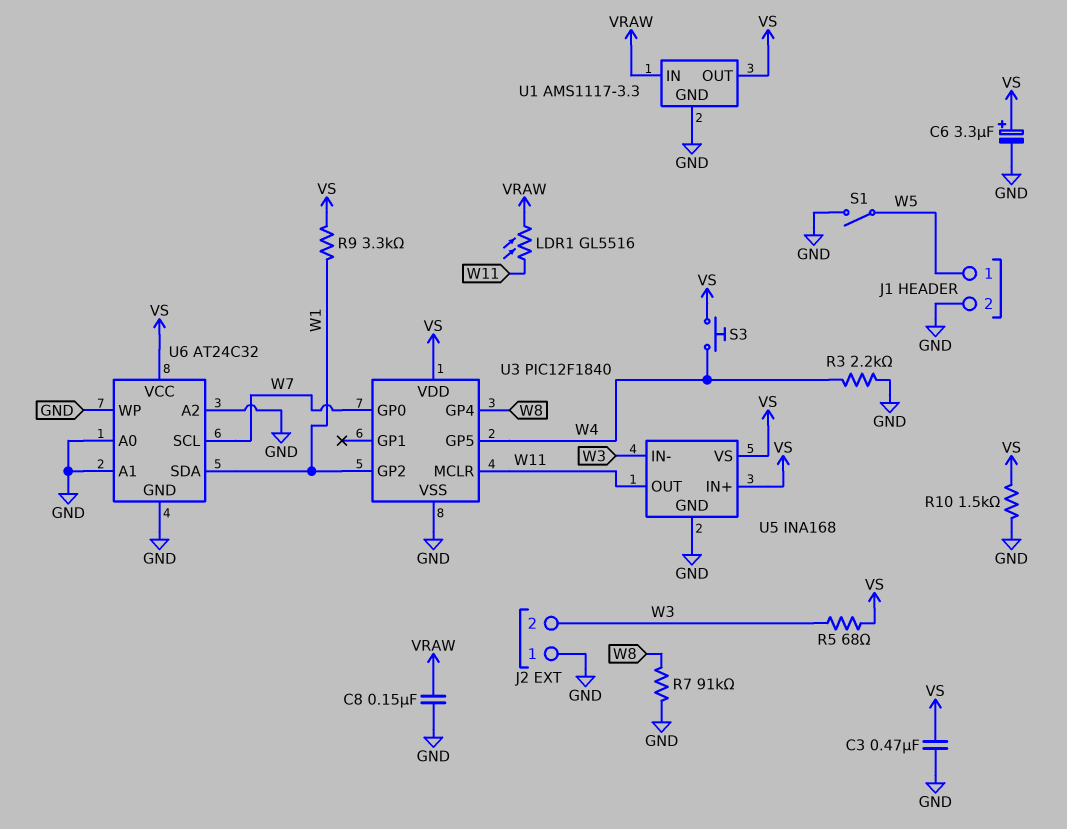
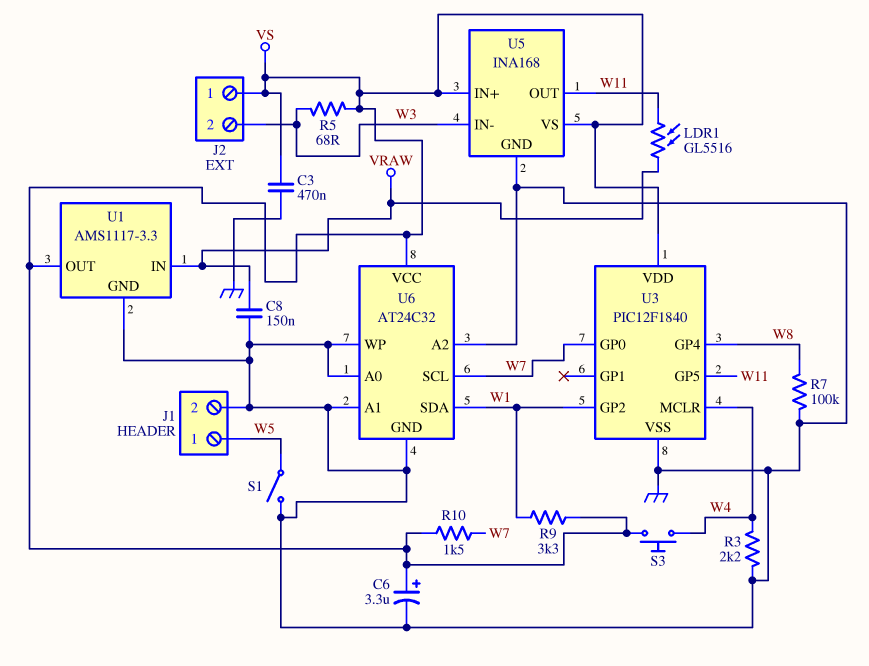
J2 pin 1: GND -> VS
R7: 91k (GND, W8) -> 100k (GND, W8)
R10: 1.5k (GND, VS) -> 1.5k (VS, W7)
U3 pin GP5: W4 -> W11
U3 pin MCLR: W11 -> W4

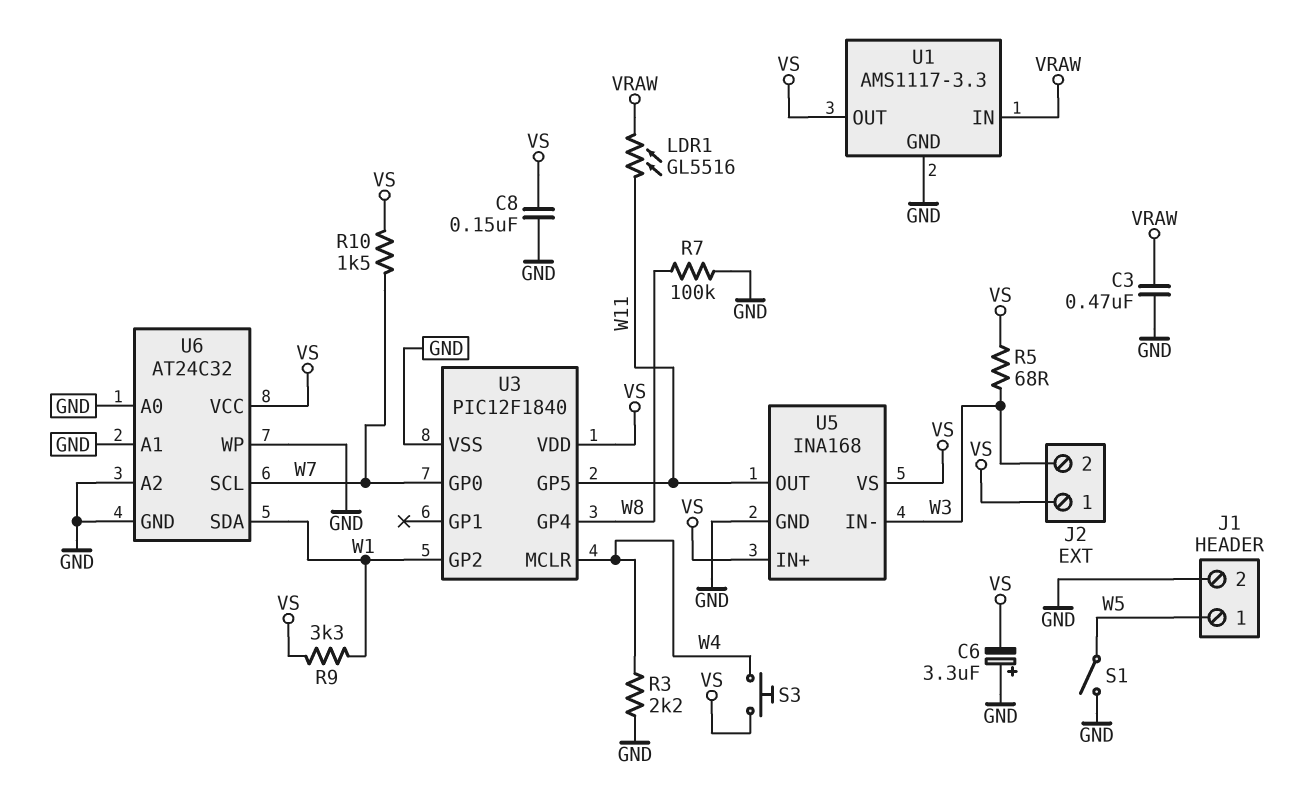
C3: 470nF (GND, VS) -> 470nF (GND, VRAW)
C6: 3.3uF (plus VS, minus GND) -> 3.3uF (plus GND, minus VS)
C8: 150nF (GND, VRAW) -> 150nF (GND, VS)

